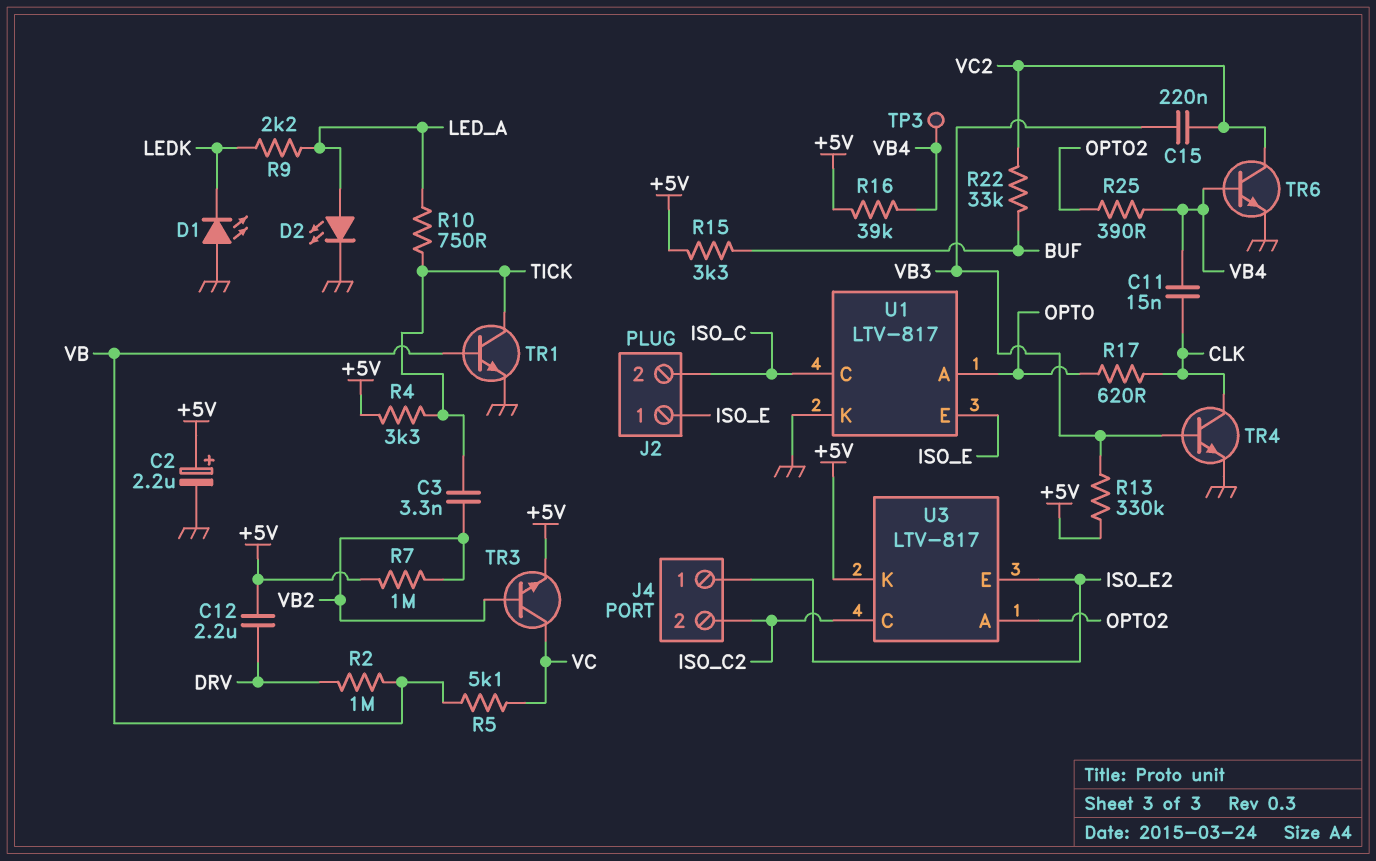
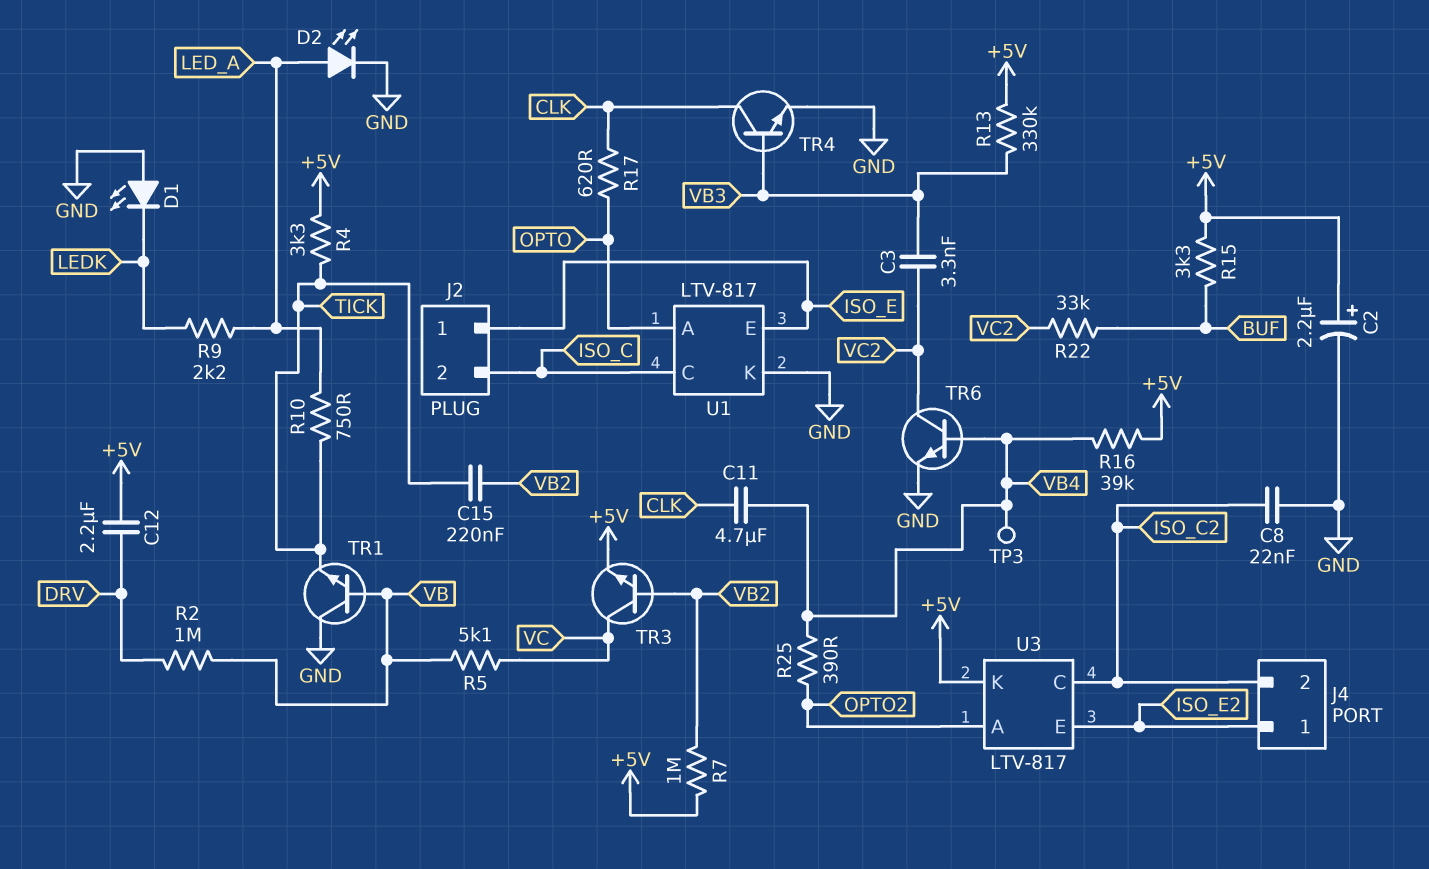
C3: 3.3nF (TICK, VB2) -> 3.3nF (VB3, VC2)
C8: none -> 22nF (GND, ISO_C2)
C11: 15nF (CLK, VB4) -> 4.7uF (CLK, VB4)
C15: 220nF (VB3, VC2) -> 220nF (TICK, VB2)
TR1: NPN (B VB, C TICK, E GND) -> NPN (B VB, C GND, E TICK)

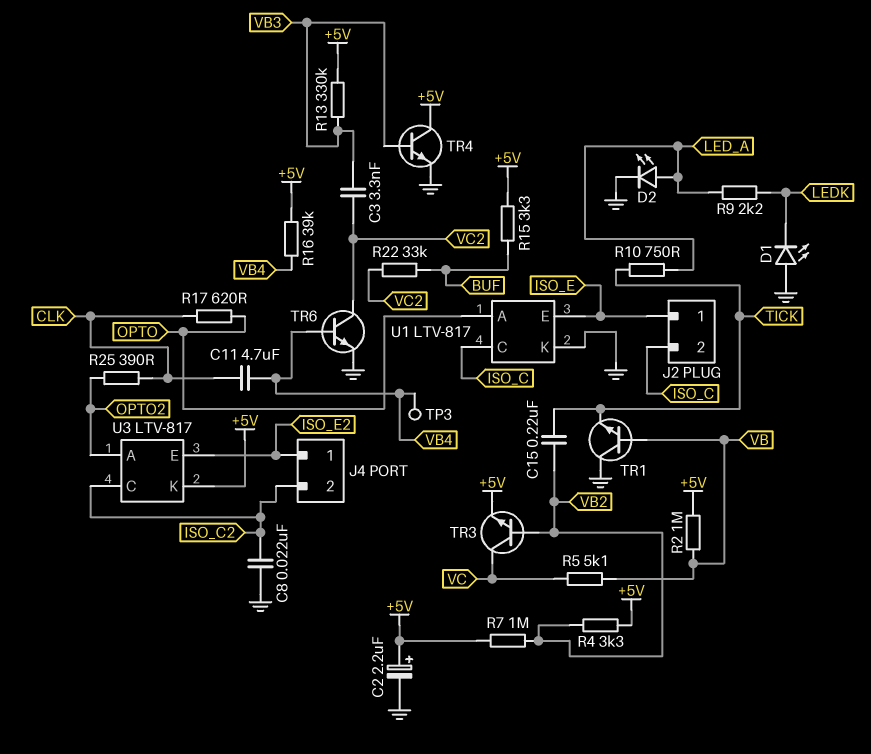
C12: 2.2uF (+5V, DRV) -> none
R2: 1M (DRV, VB) -> 1M (+5V, VB)
R4: 3.3k (+5V, TICK) -> 3.3k (+5V, VB2)
R25: 390 (OPTO2, VB4) -> 390 (CLK, OPTO2)
TR4: NPN (B VB3, C CLK, E GND) -> NPN (B VB3, C +5V, E GND)

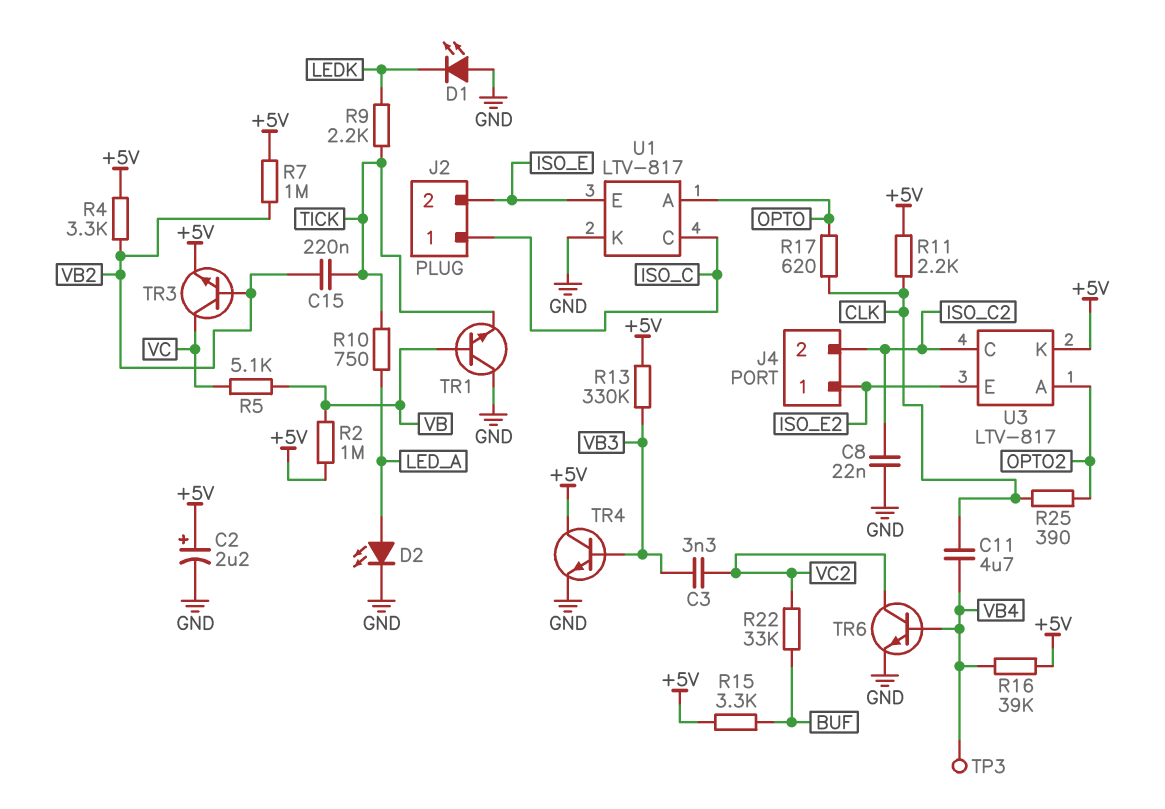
J2 pin 1: ISO_E -> ISO_C
J2 pin 2: ISO_C -> ISO_E
R9: 2.2k (LEDK, LED_A) -> 2.2k (LEDK, TICK)
R11: none -> 2.2k (+5V, CLK)

